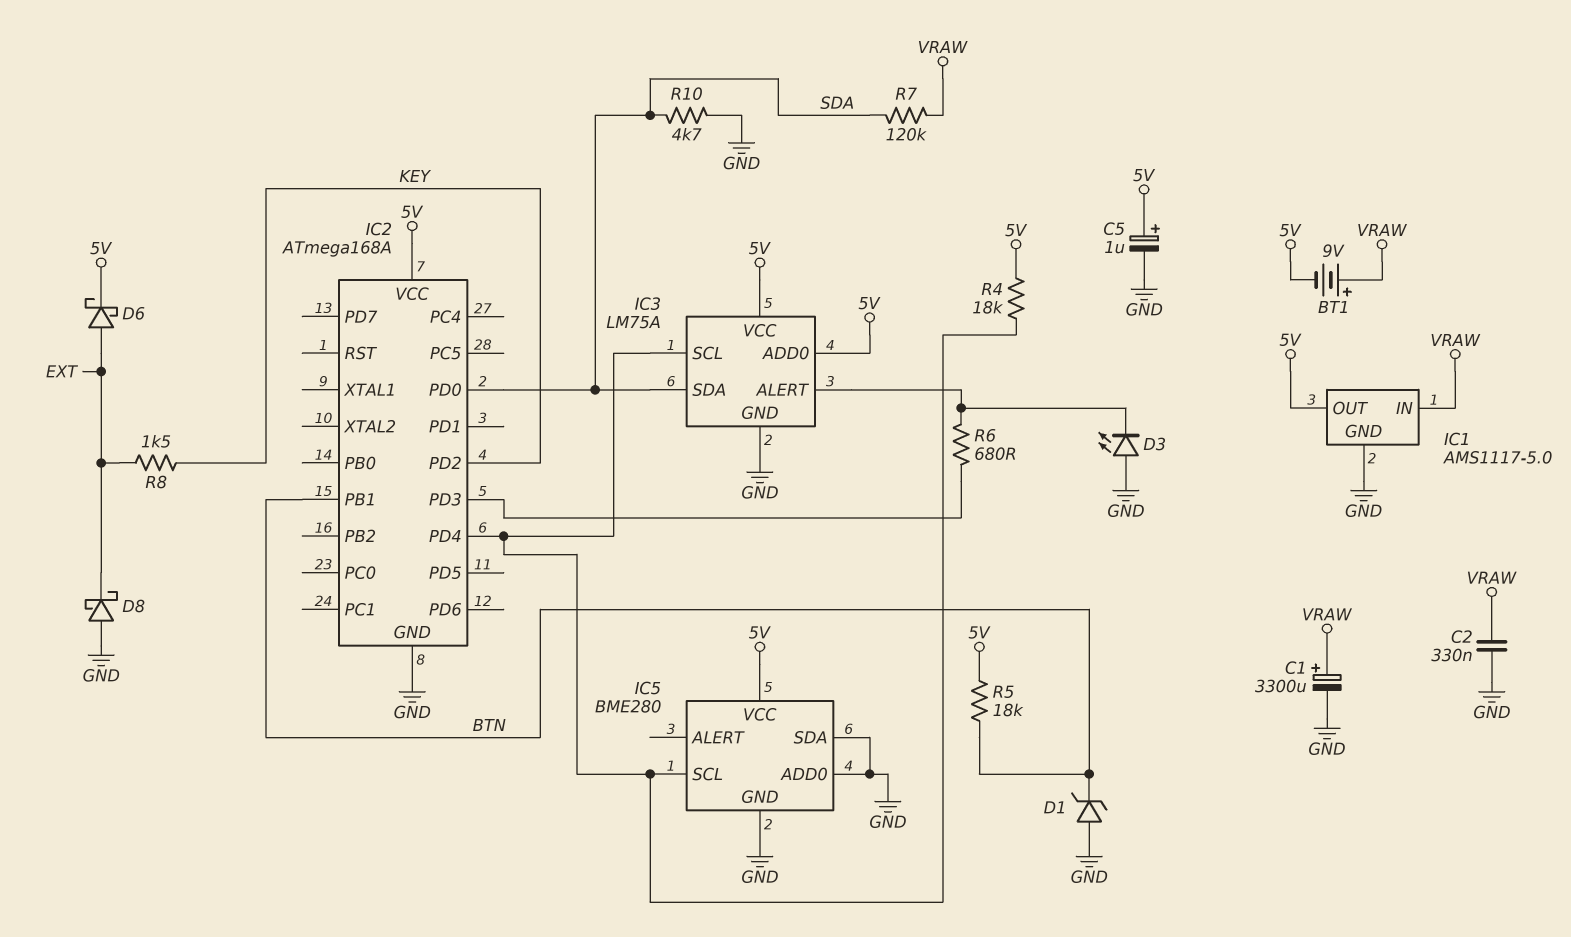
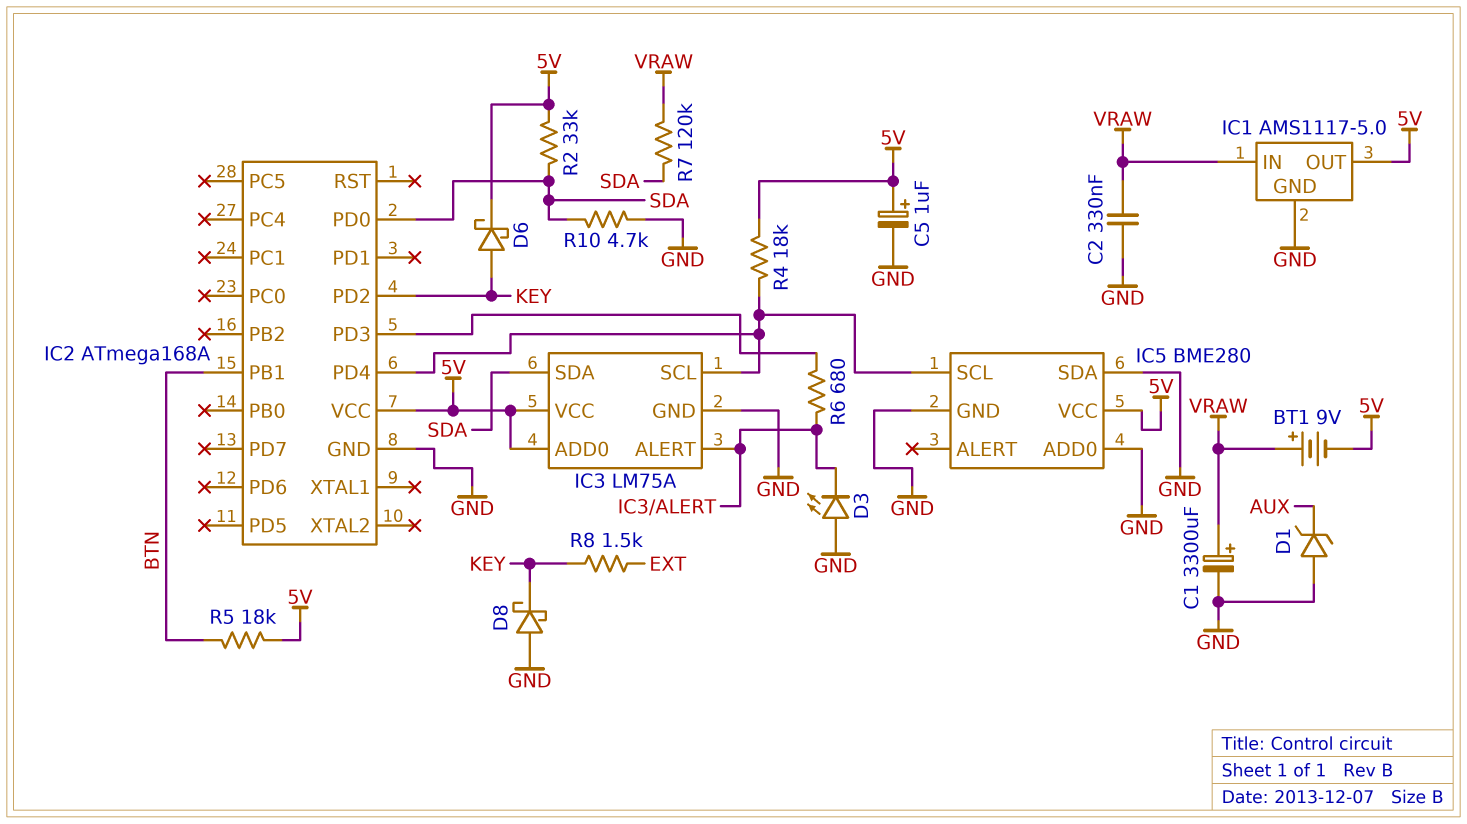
D1: zener (A GND, K BTN) -> zener (A GND, K AUX)
D6: schottky (A EXT, K 5V) -> schottky (A KEY, K 5V)
D8: schottky (A GND, K EXT) -> schottky (A GND, K KEY)
R2: none -> 33k (5V, SDA)

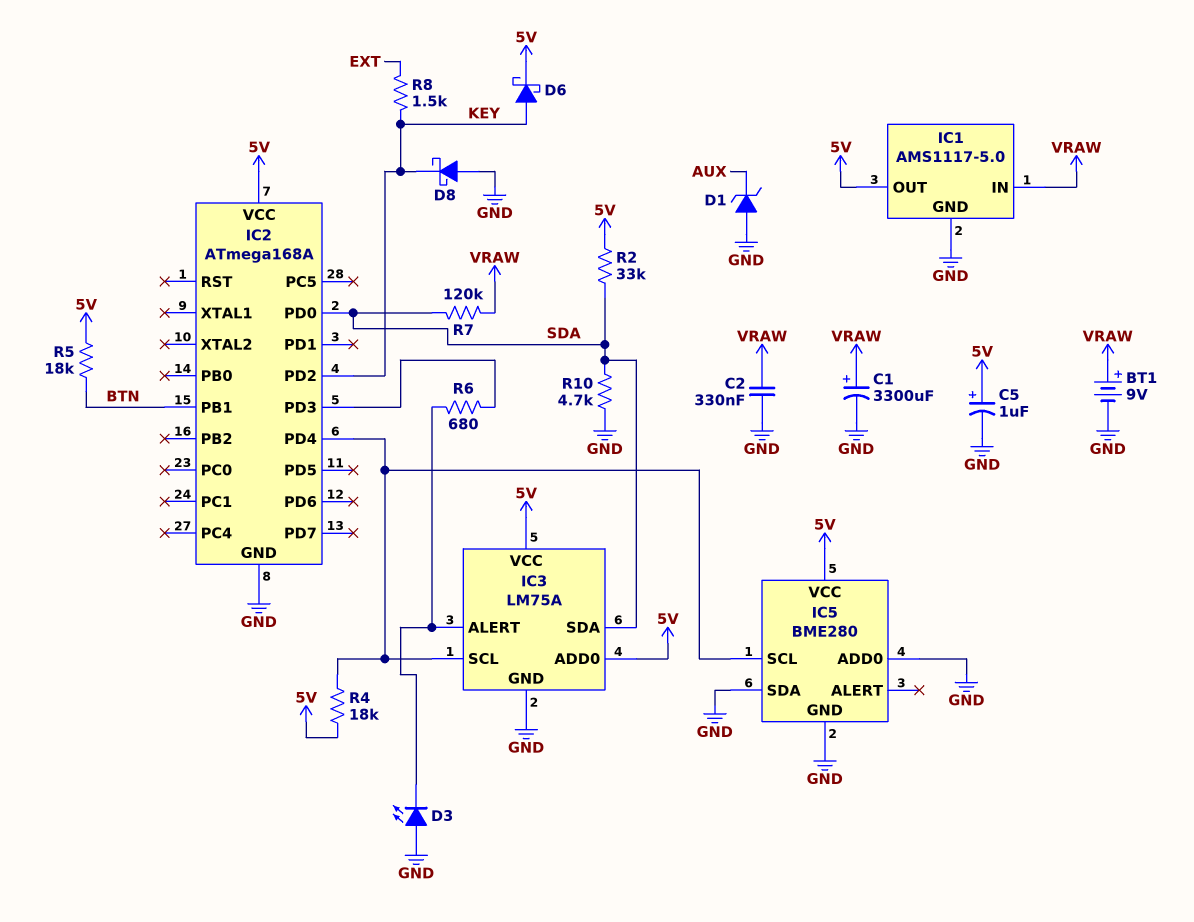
BT1: 9V (plus VRAW, minus 5V) -> 9V (plus VRAW, minus GND)

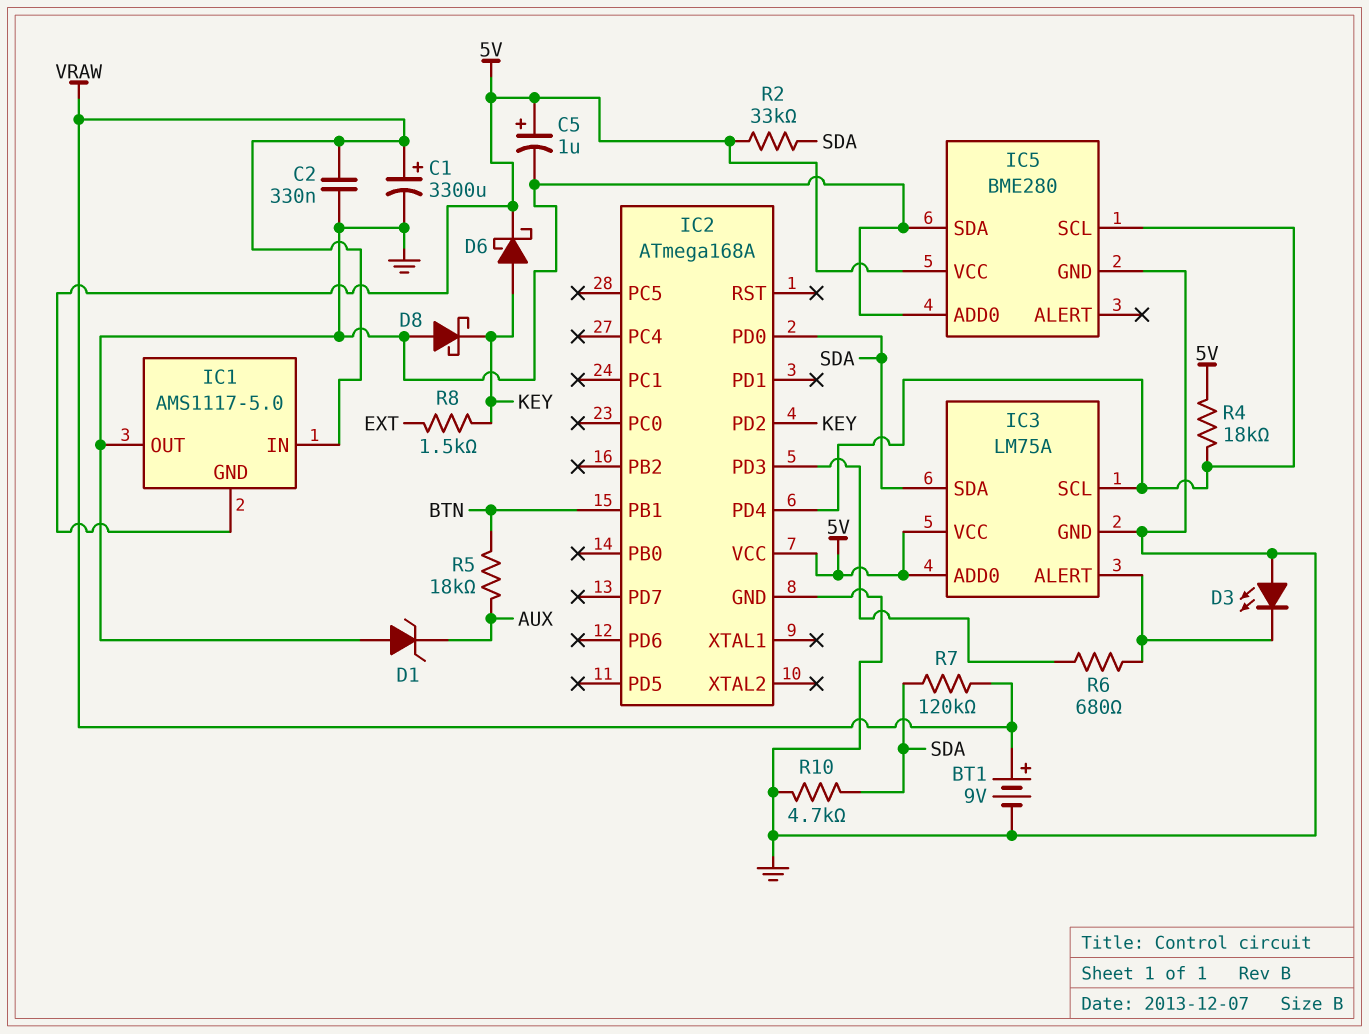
IC1 pin GND: GND -> 5V
IC1 pin OUT: 5V -> GND
R5: 18k (5V, BTN) -> 18k (AUX, BTN)

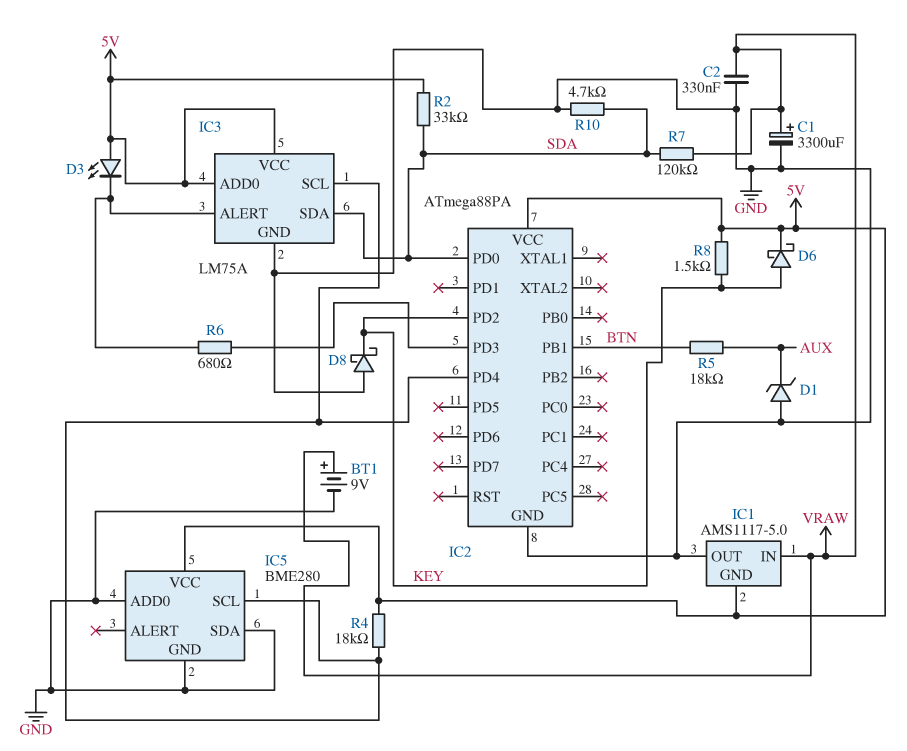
C5: 1uF (plus 5V, minus GND) -> none
D3: LED (A GND, K IC3/ALERT) -> LED (A 5V, K IC3/ALERT)
IC2: ATmega168A -> ATmega88PA
R8: 1.5k (EXT, KEY) -> 1.5k (5V, KEY)

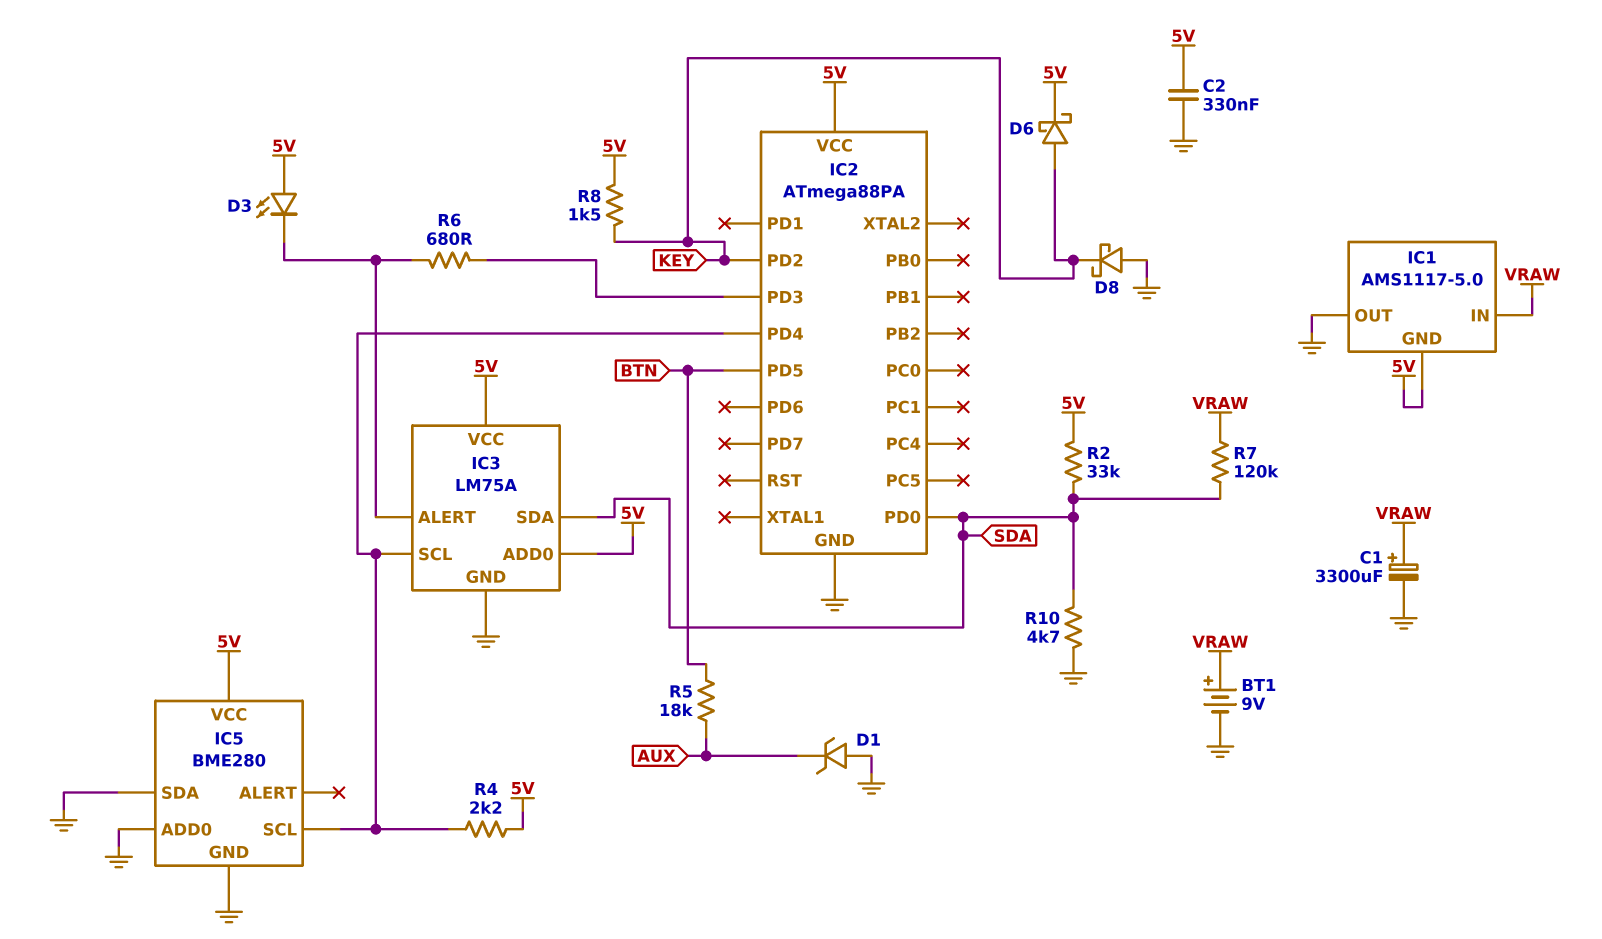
C2: 330nF (GND, VRAW) -> 330nF (5V, GND)
IC2 pin PB1: BTN -> none
IC2 pin PD5: none -> BTN
R4: 18k (5V, IC2/PD4) -> 2.2k (5V, IC2/PD4)

